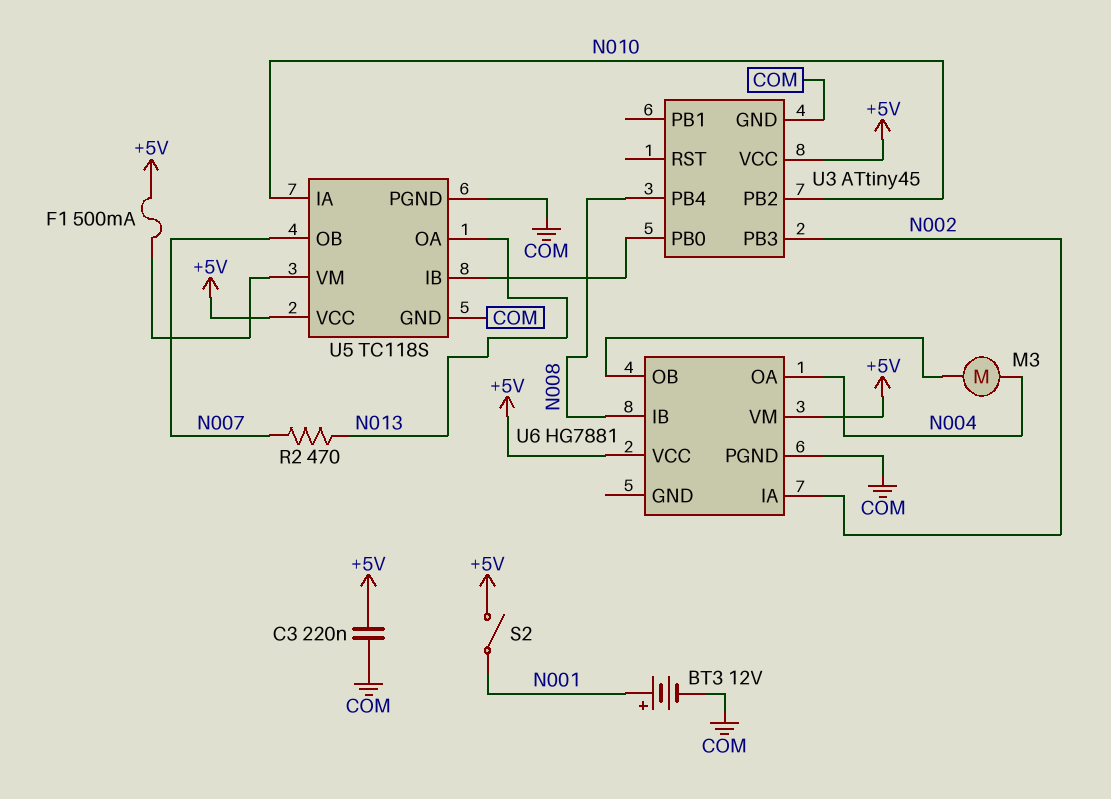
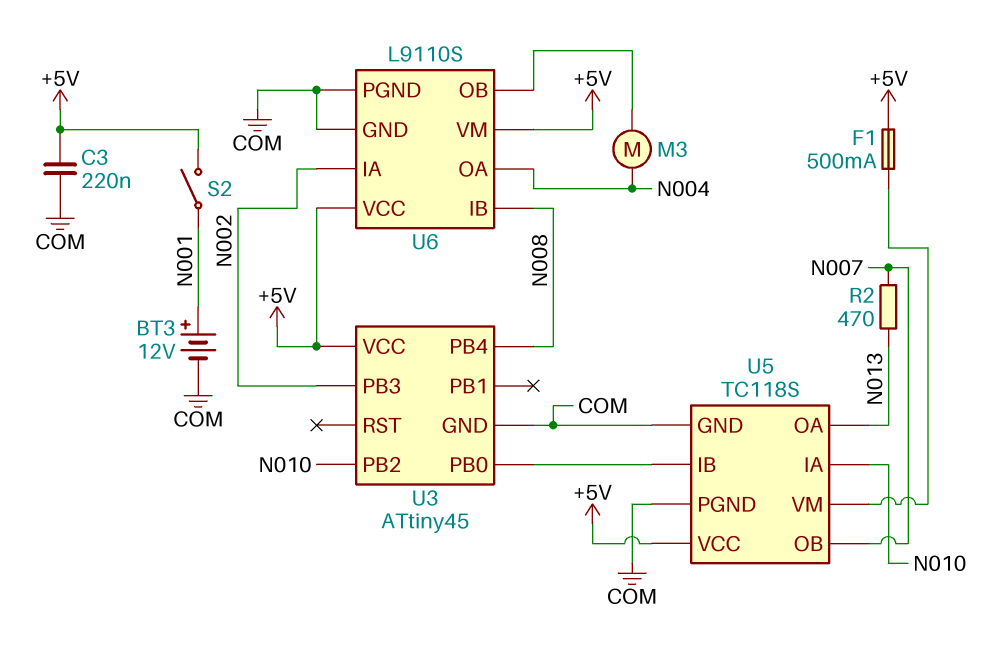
U6: HG7881 -> L9110S
U6 pin GND: none -> COM

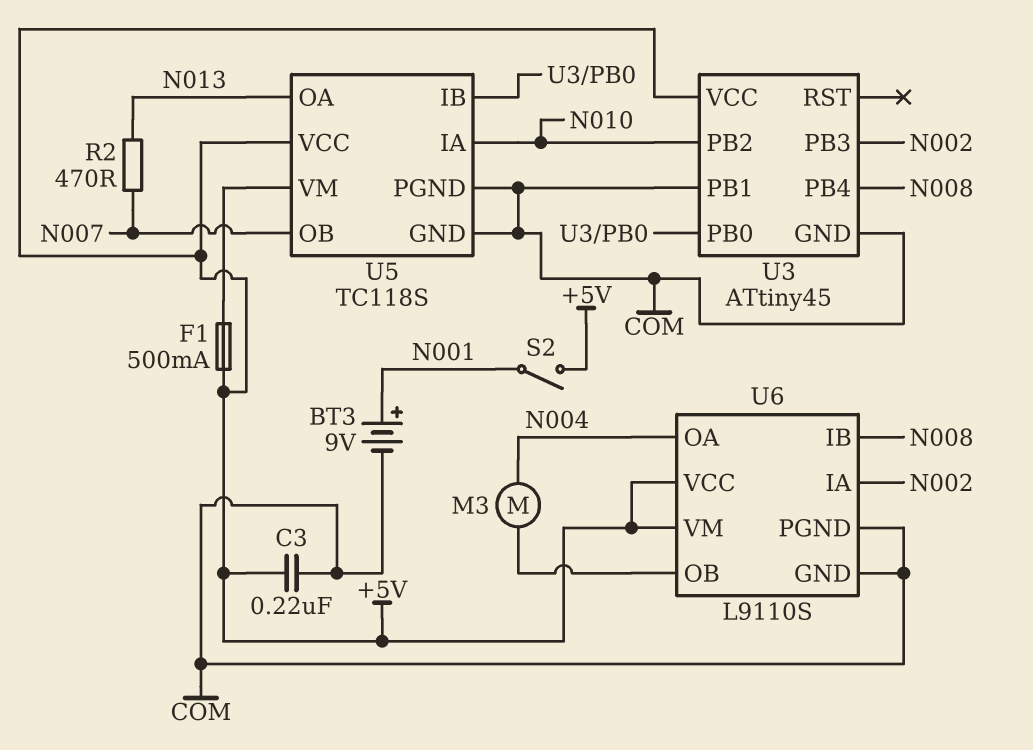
BT3: 12V (plus N001, minus COM) -> 9V (plus N001, minus COM)
U3 pin PB1: none -> COM

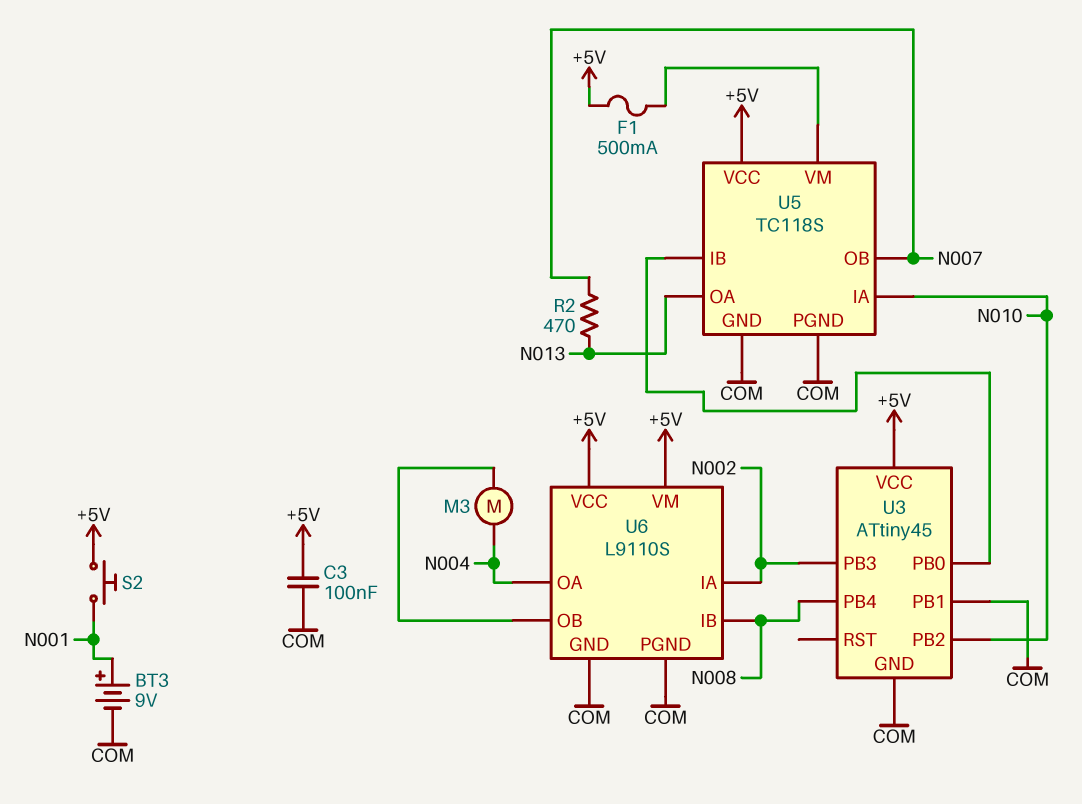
C3: 220nF (+5V, COM) -> 100nF (+5V, COM)
S2: switch (+5V, N001) -> button (+5V, N001)

